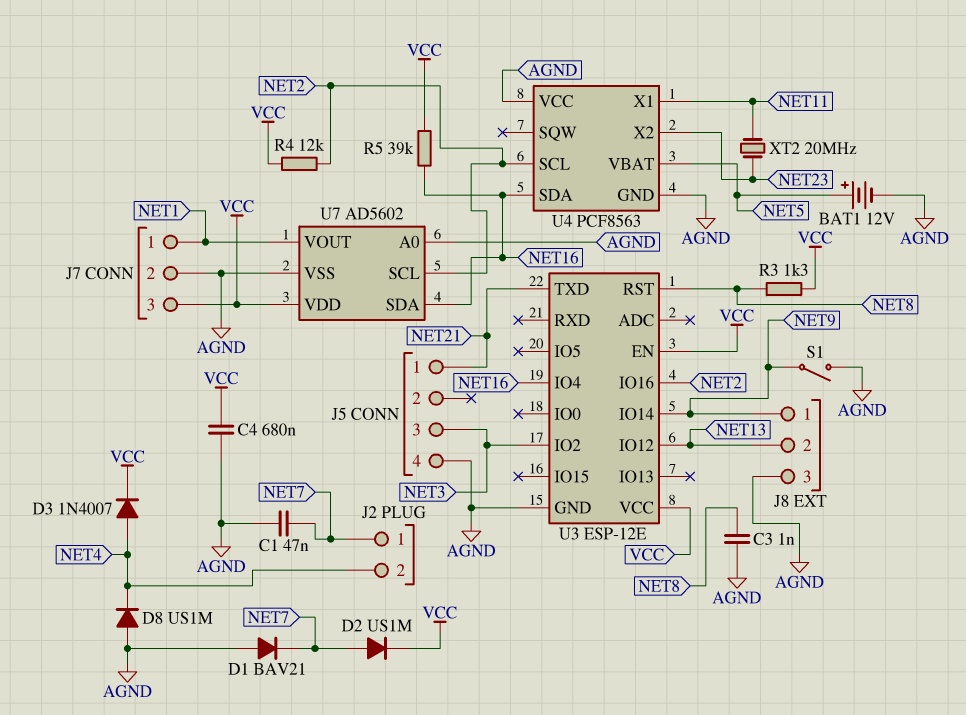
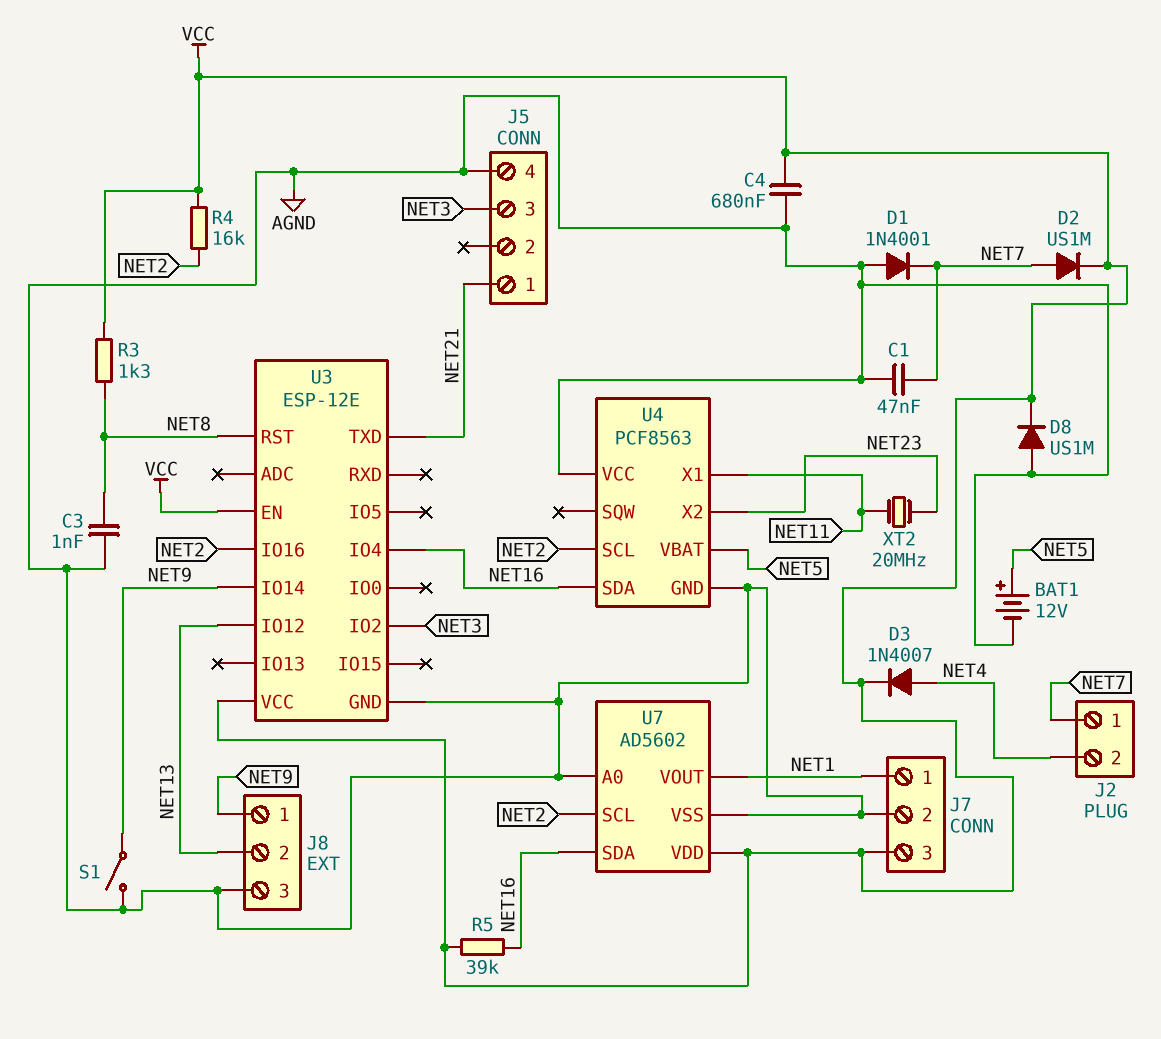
D1: diode BAV21 (A AGND, K NET7) -> diode 1N4001 (A AGND, K NET7)
D8: diode US1M (A AGND, K NET4) -> diode US1M (A AGND, K VCC)
R4: 12k (NET2, VCC) -> 16k (NET2, VCC)

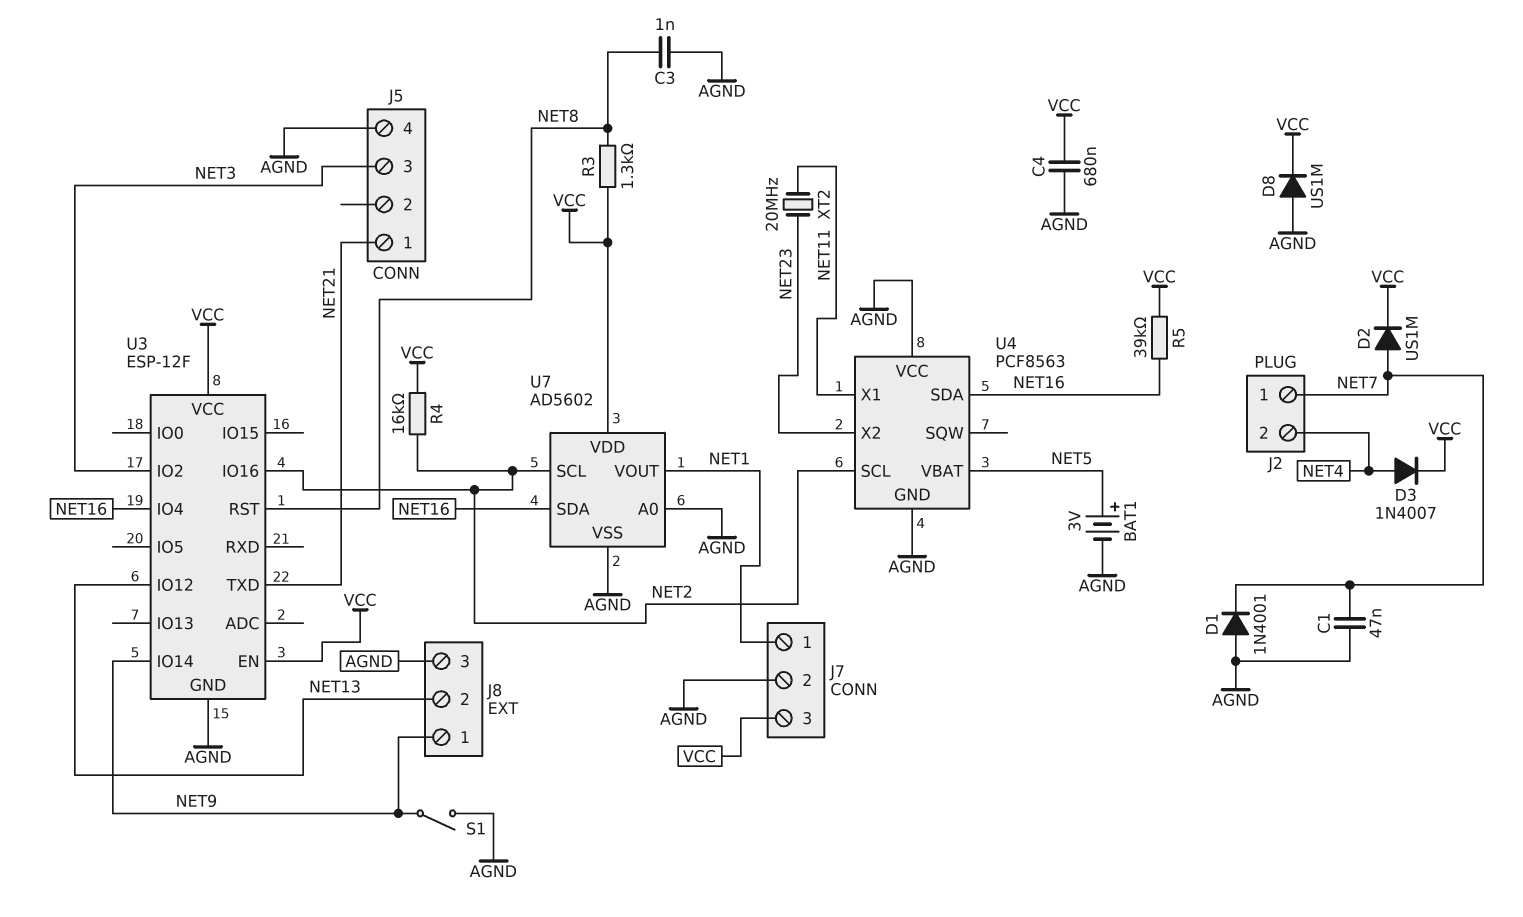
BAT1: 12V (plus NET5, minus AGND) -> 3V (plus NET5, minus AGND)
U3: ESP-12E -> ESP-12F

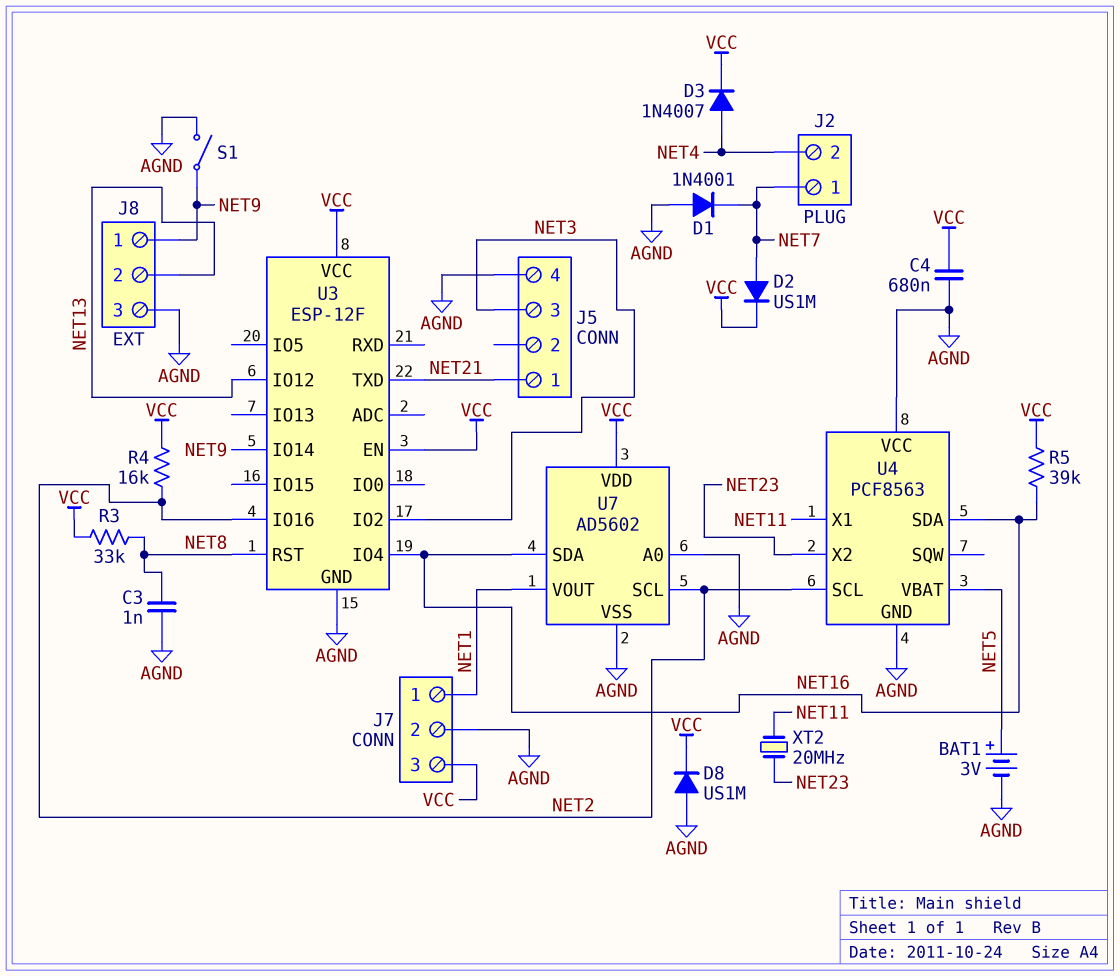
C1: 47nF (AGND, NET7) -> none
R3: 1.3k (NET8, VCC) -> 33k (NET8, VCC)

